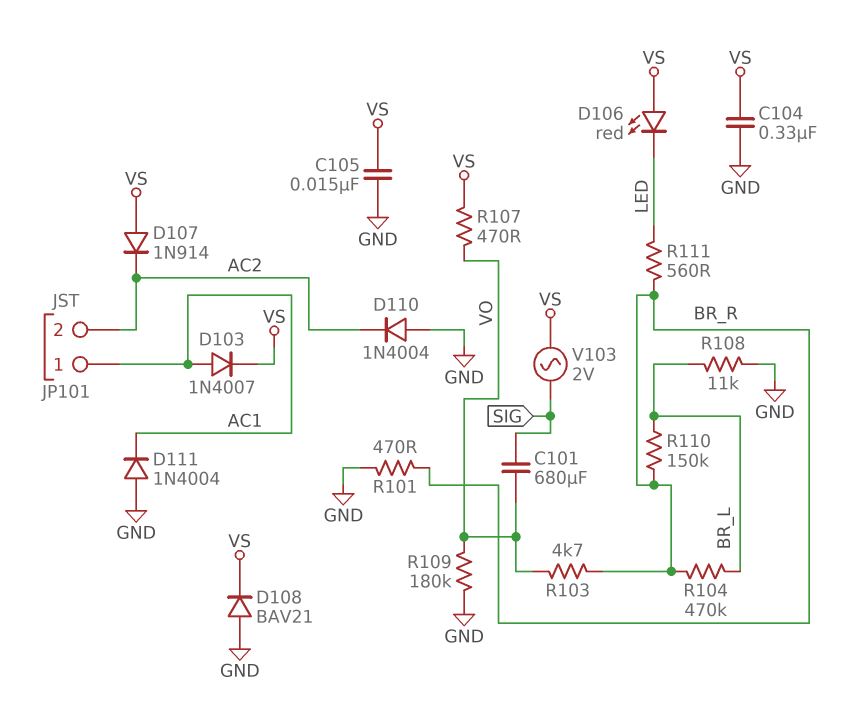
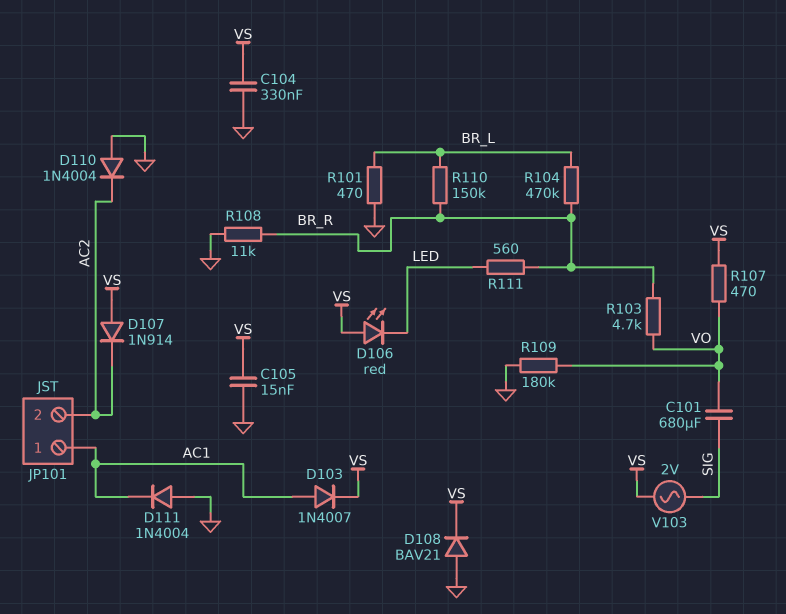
R101: 470 (BR_R, GND) -> 470 (BR_L, GND)
R108: 11k (BR_L, GND) -> 11k (BR_R, GND)

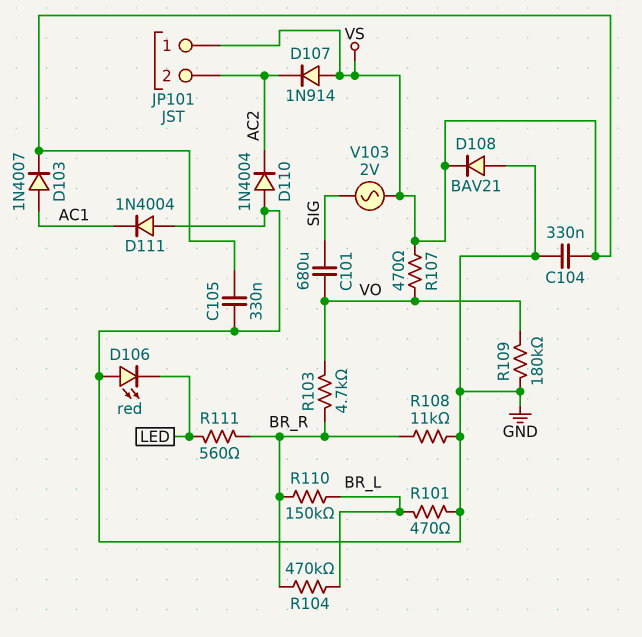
C105: 15nF (GND, VS) -> 330nF (GND, VS)
D106: LED red (A VS, K LED) -> LED red (A GND, K LED)
JP101 pin 1: AC1 -> VS

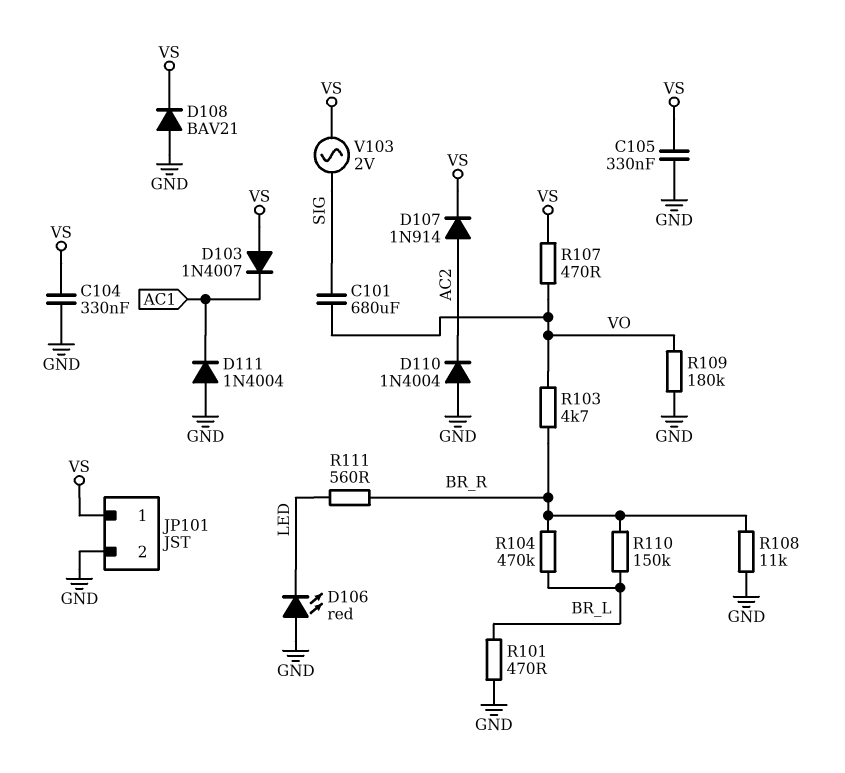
D103: diode 1N4007 (A AC1, K VS) -> diode 1N4007 (A VS, K AC1)
D107: diode 1N914 (A VS, K AC2) -> diode 1N914 (A AC2, K VS)
JP101 pin 2: AC2 -> GND

